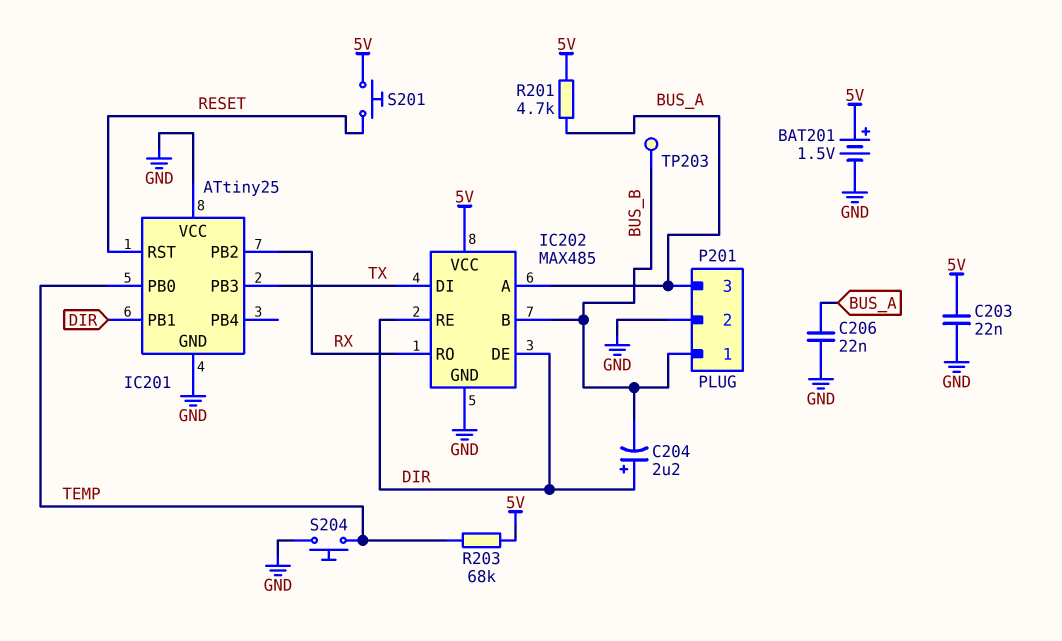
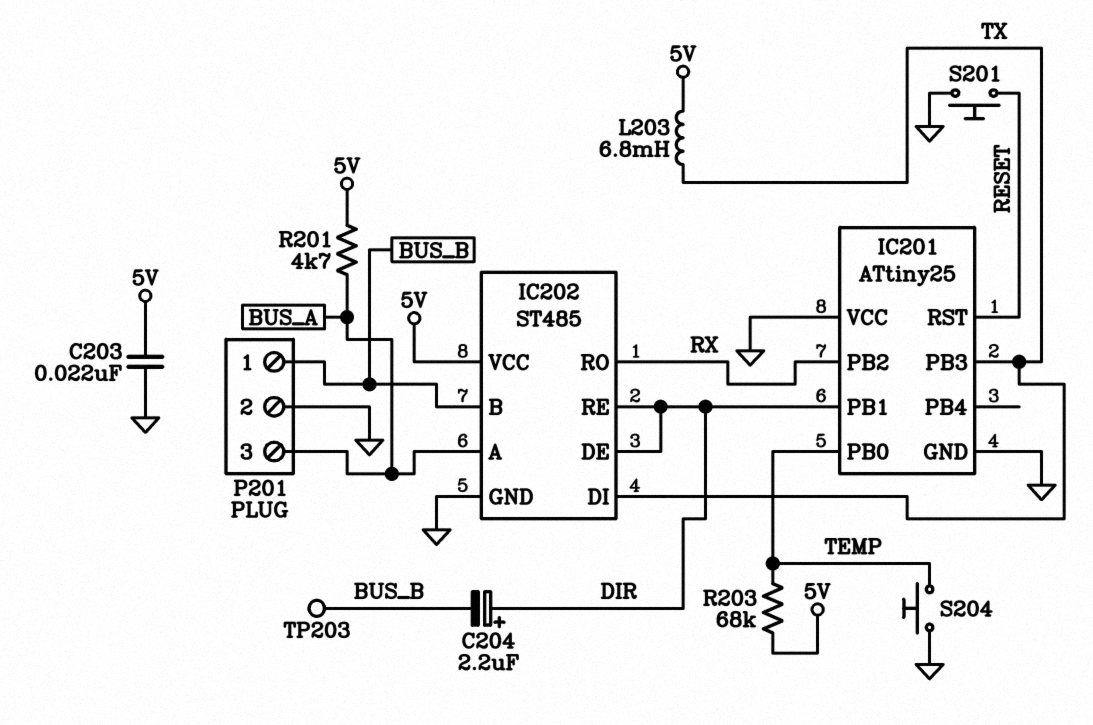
BAT201: 1.5V (plus 5V, minus GND) -> none
C206: 22nF (BUS_A, GND) -> none
IC202: MAX485 -> ST485
L203: none -> 6.8mH (5V, TX)
S201: button (5V, RESET) -> button (GND, RESET)

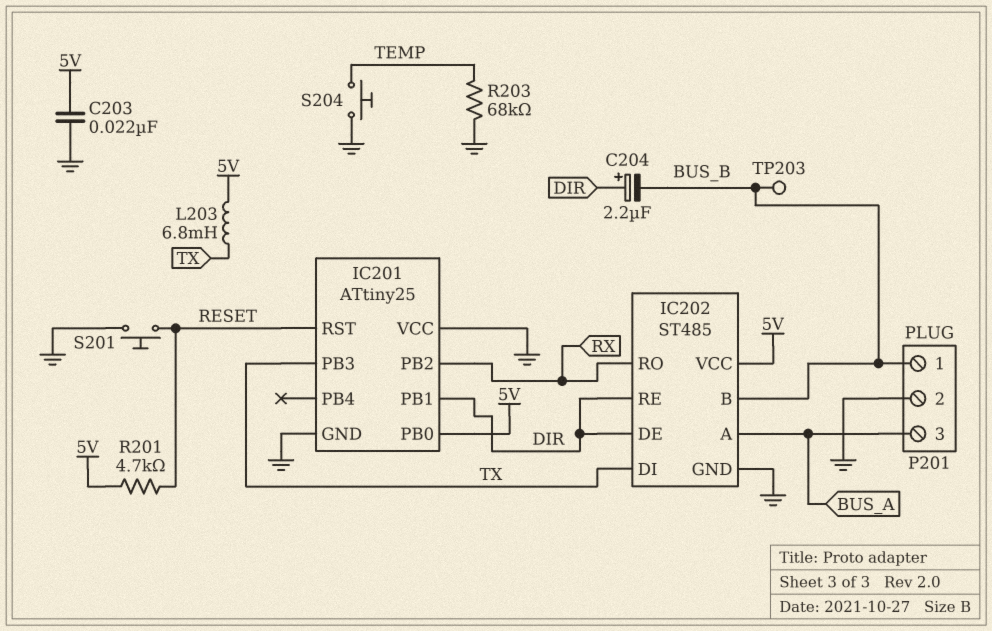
IC201 pin PB0: TEMP -> 5V
R201: 4.7k (5V, BUS_A) -> 4.7k (5V, RESET)
R203: 68k (5V, TEMP) -> 68k (GND, TEMP)

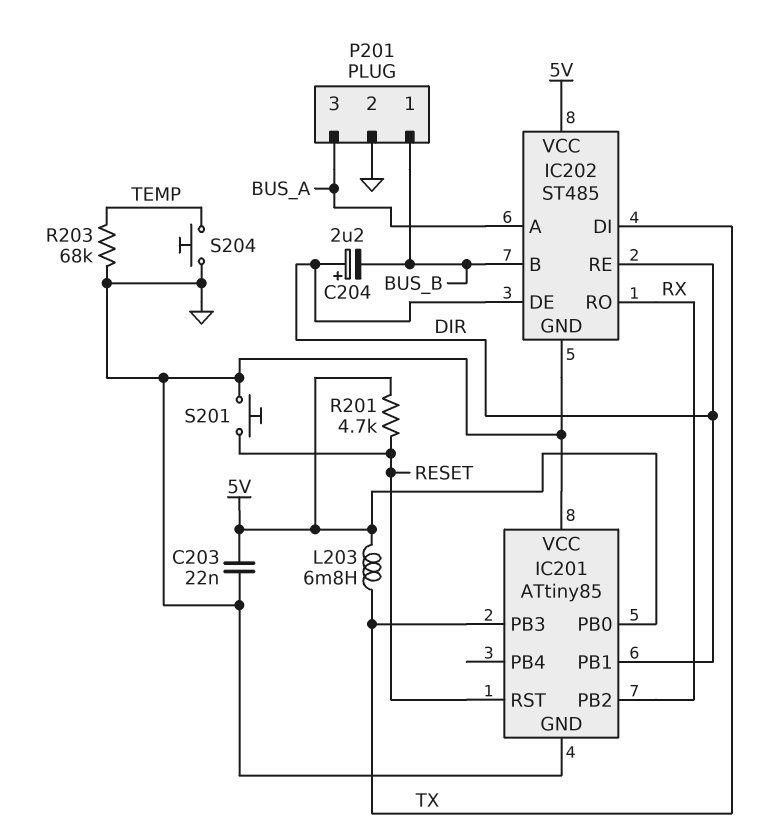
IC201: ATtiny25 -> ATtiny85
TP203: test point (BUS_B) -> none

